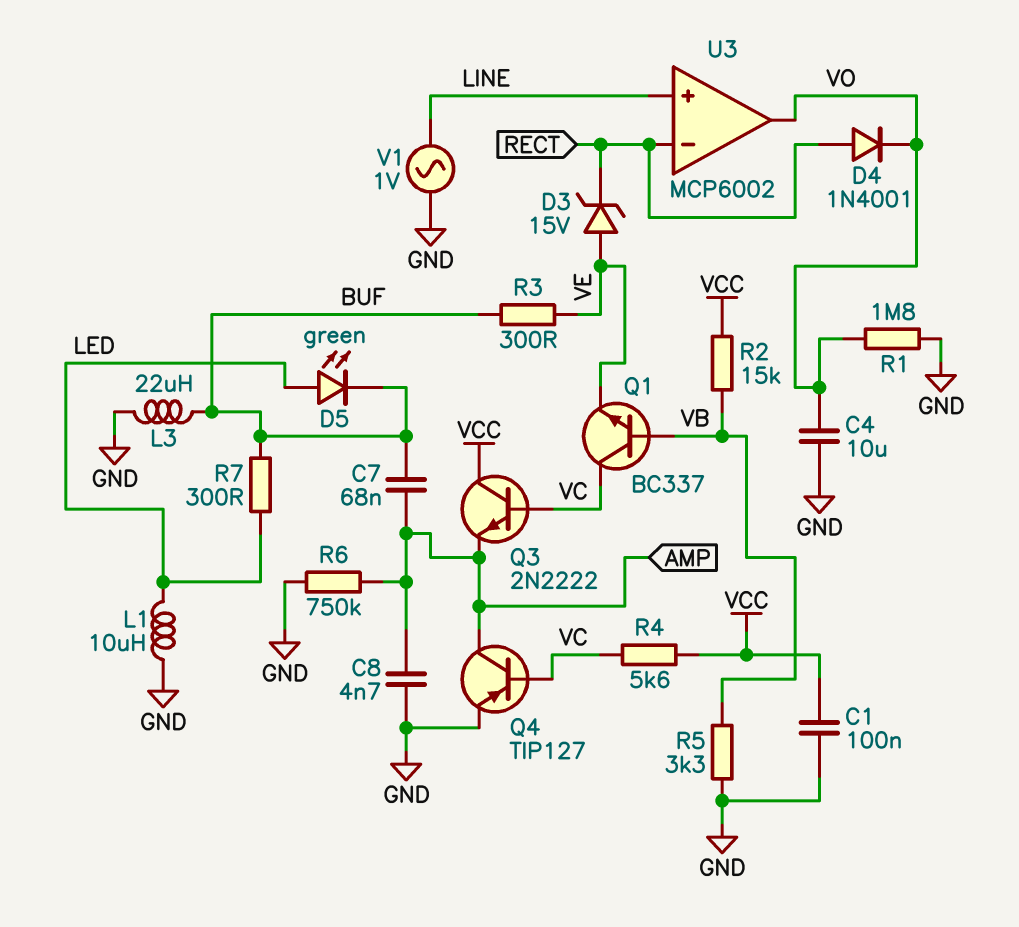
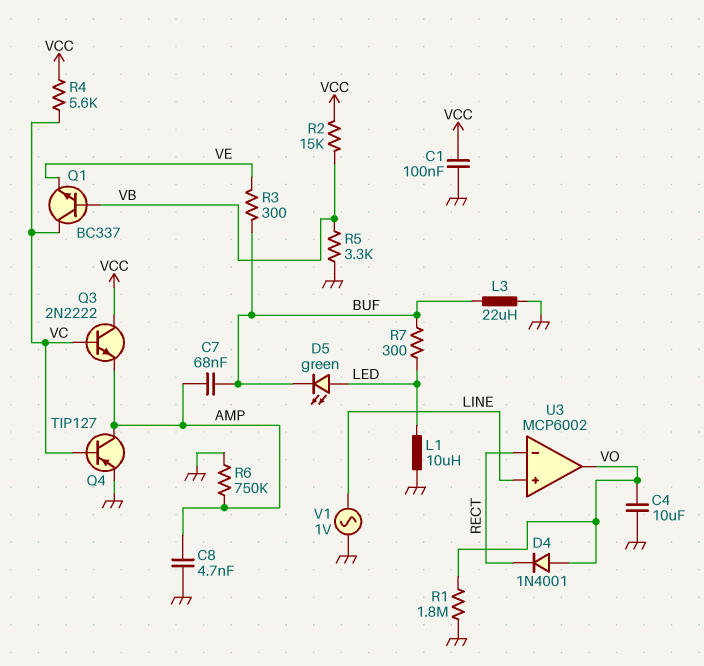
D3: zener 15V (A VE, K RECT) -> none
D4: diode 1N4001 (A RECT, K VO) -> diode 1N4001 (A VO, K RECT)

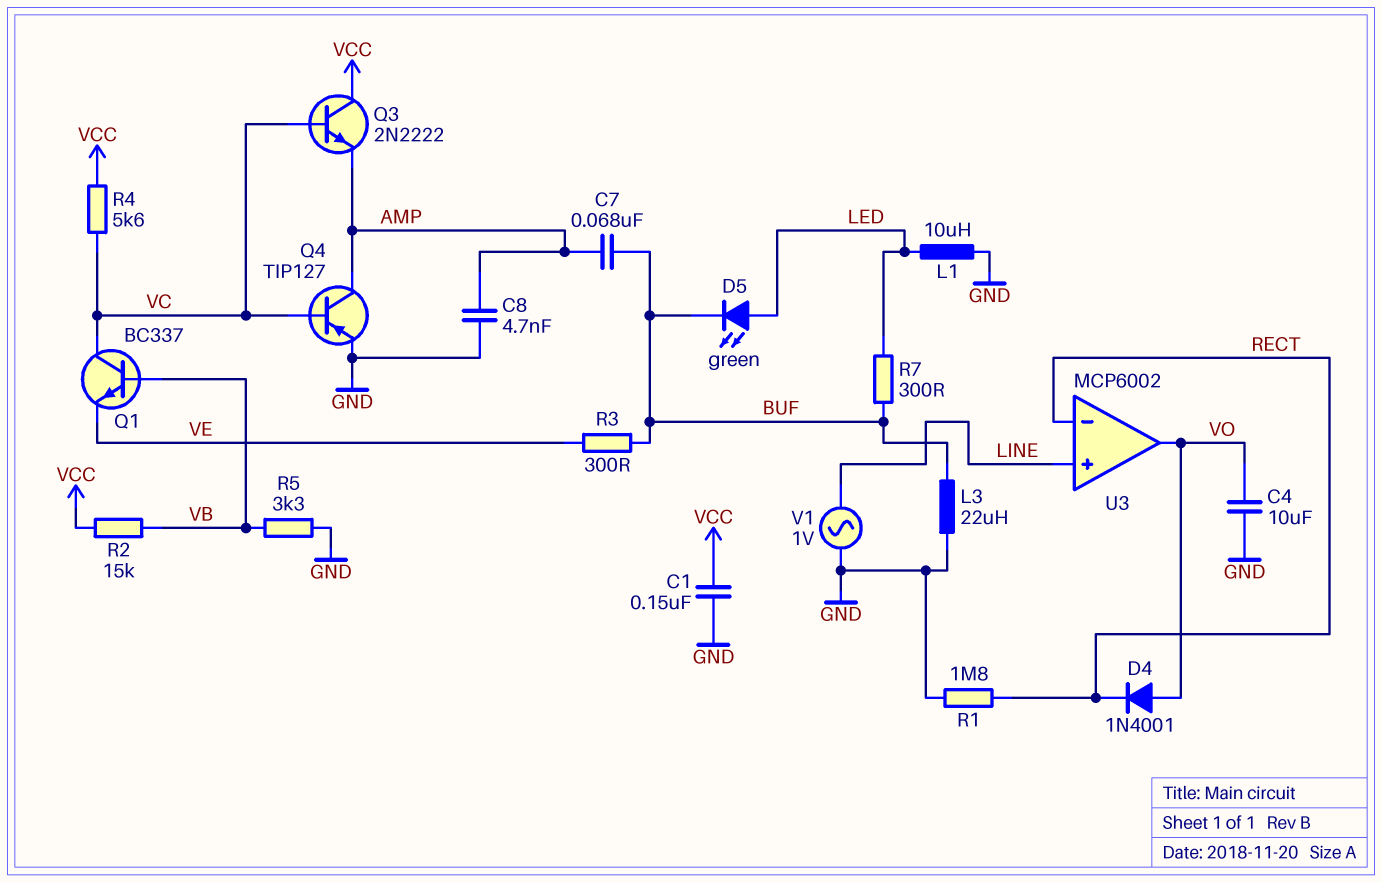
C1: 100nF (GND, VCC) -> 150nF (GND, VCC)
R1: 1.8M (GND, VO) -> 1.8M (GND, RECT)
R6: 750k (AMP, GND) -> none

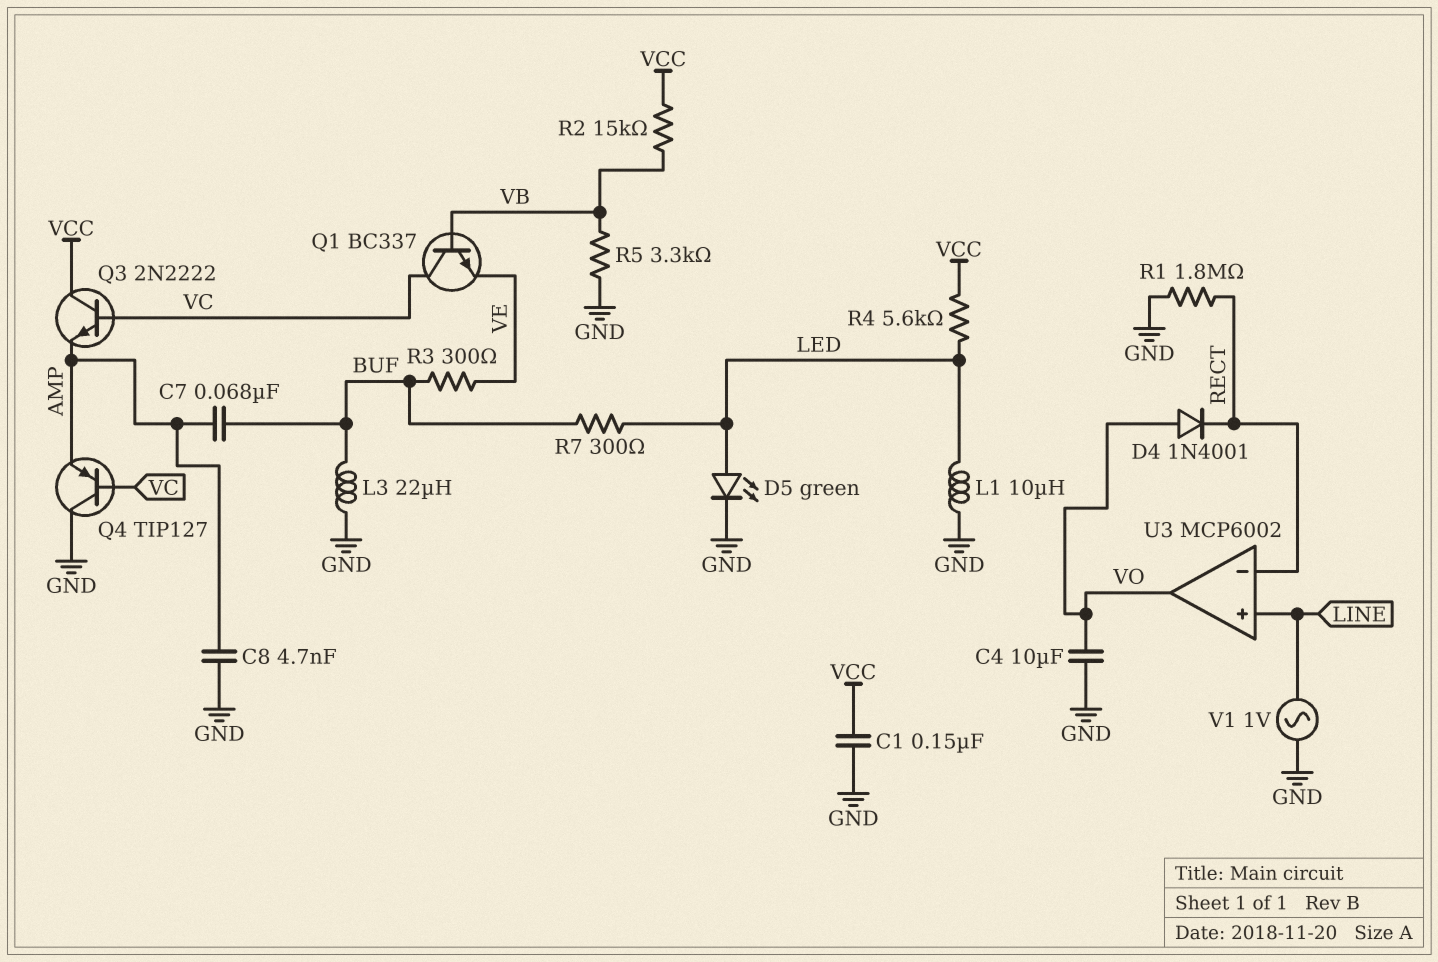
D5: LED green (A LED, K BUF) -> LED green (A LED, K GND)
Q4: PNP TIP127 (B VC, C AMP, E GND) -> PNP TIP127 (B VC, C GND, E AMP)
R4: 5.6k (VC, VCC) -> 5.6k (LED, VCC)

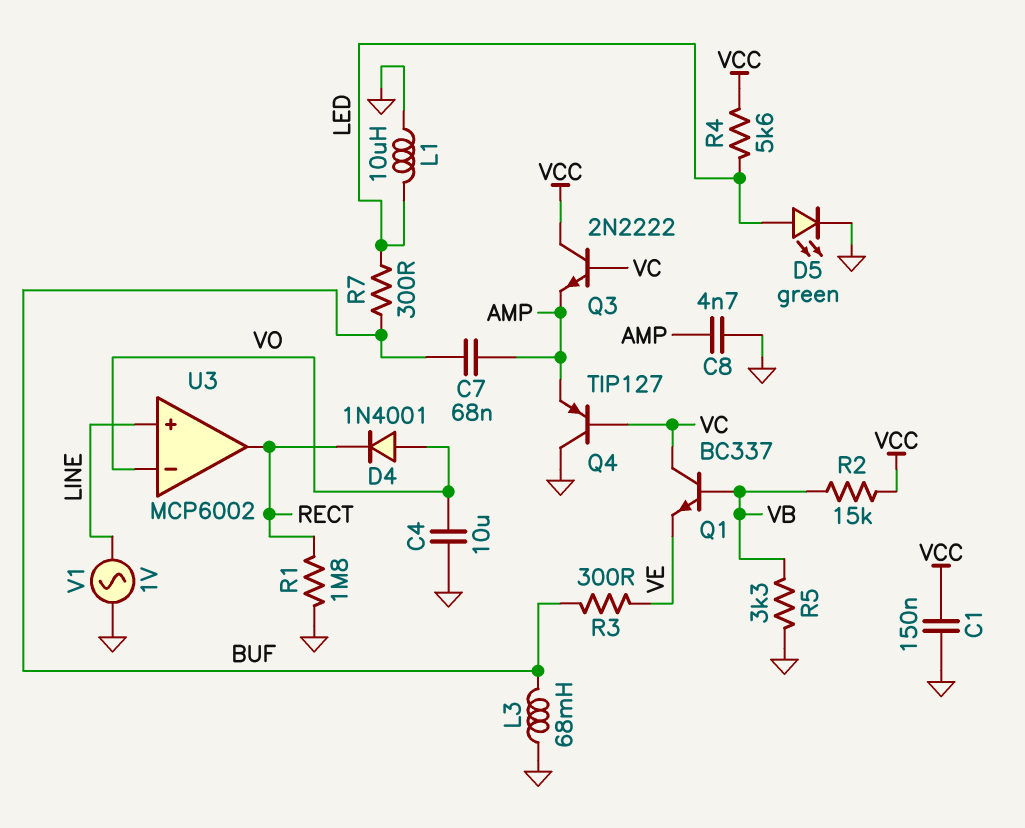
L3: 22uH (BUF, GND) -> 68mH (BUF, GND)
U3 pin in-: RECT -> VO
U3 pin out: VO -> RECT

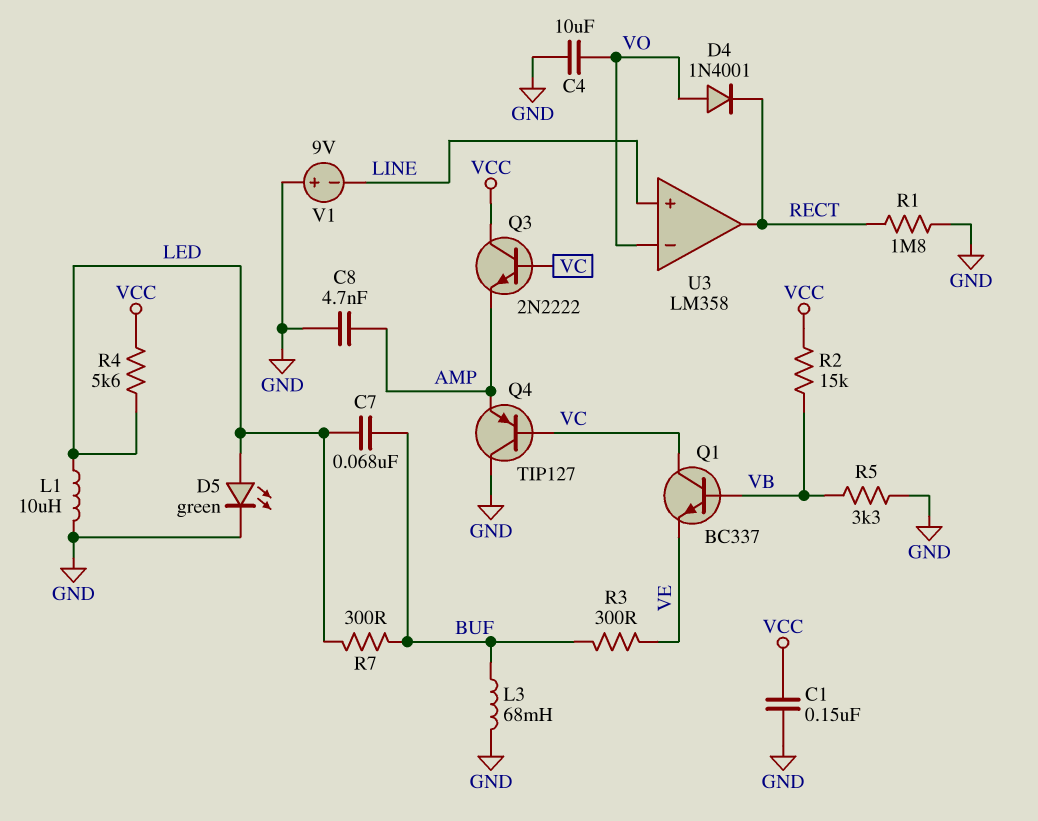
C7: 68nF (AMP, BUF) -> 68nF (BUF, LED)
U3: MCP6002 -> LM358
V1: AC 1V (GND, LINE) -> 9V (plus GND, minus LINE)

